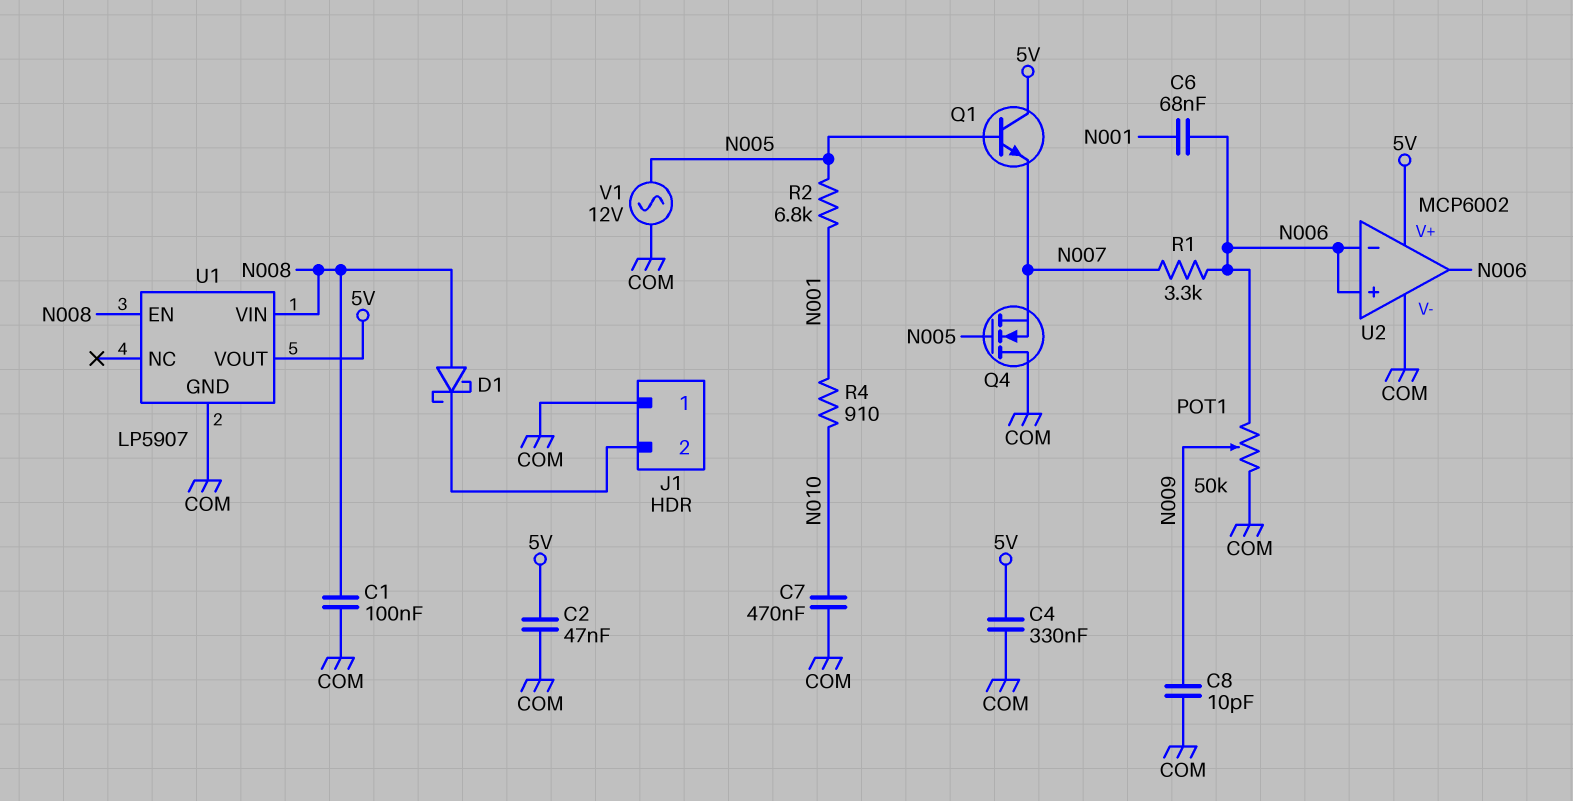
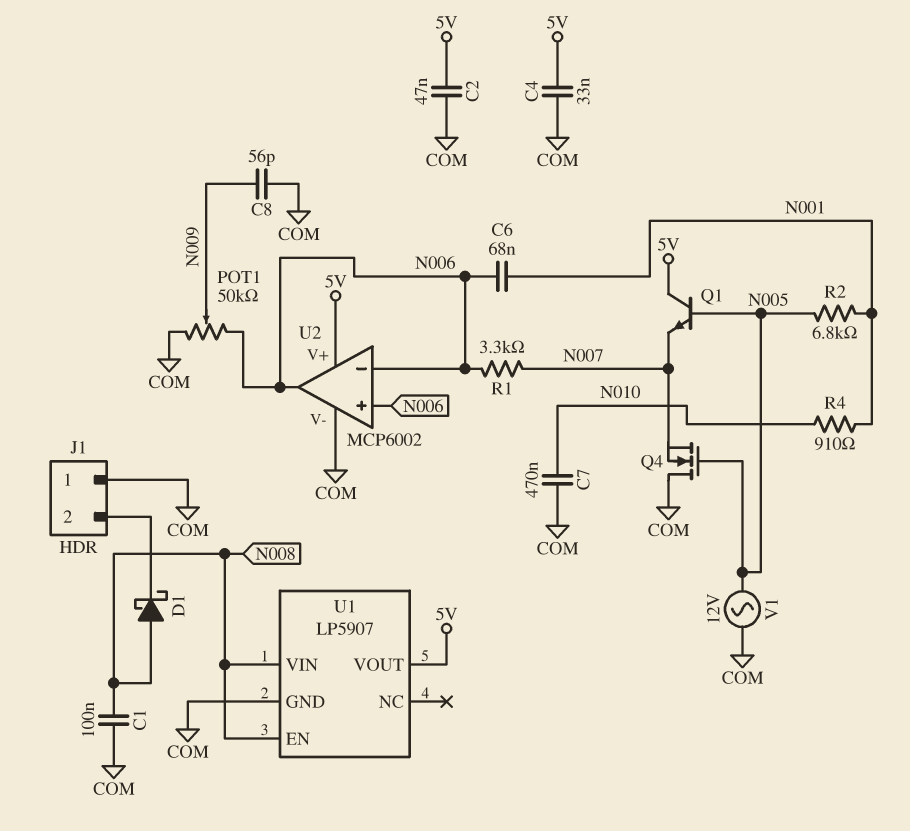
C4: 330nF (5V, COM) -> 33nF (5V, COM)
C8: 10pF (COM, N009) -> 56pF (COM, N009)

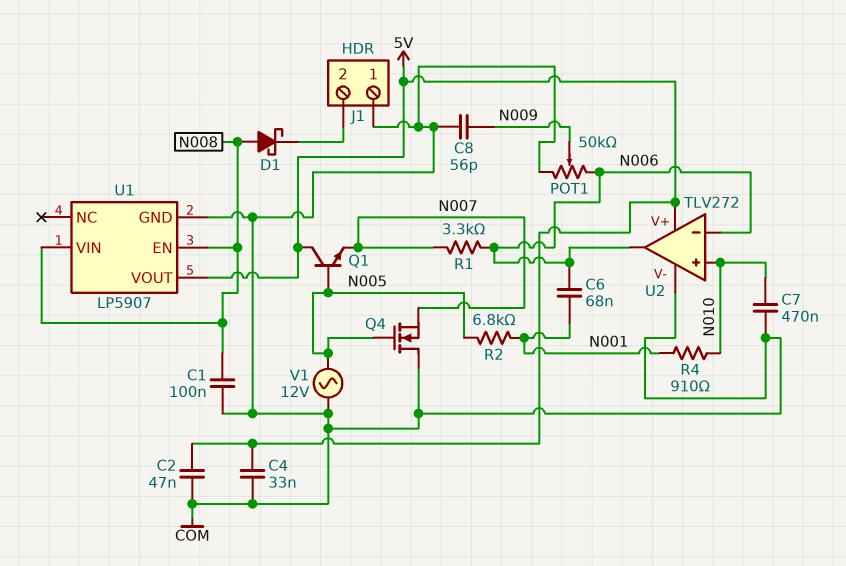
U2: MCP6002 -> TLV272
U2 pin in+: N006 -> N010

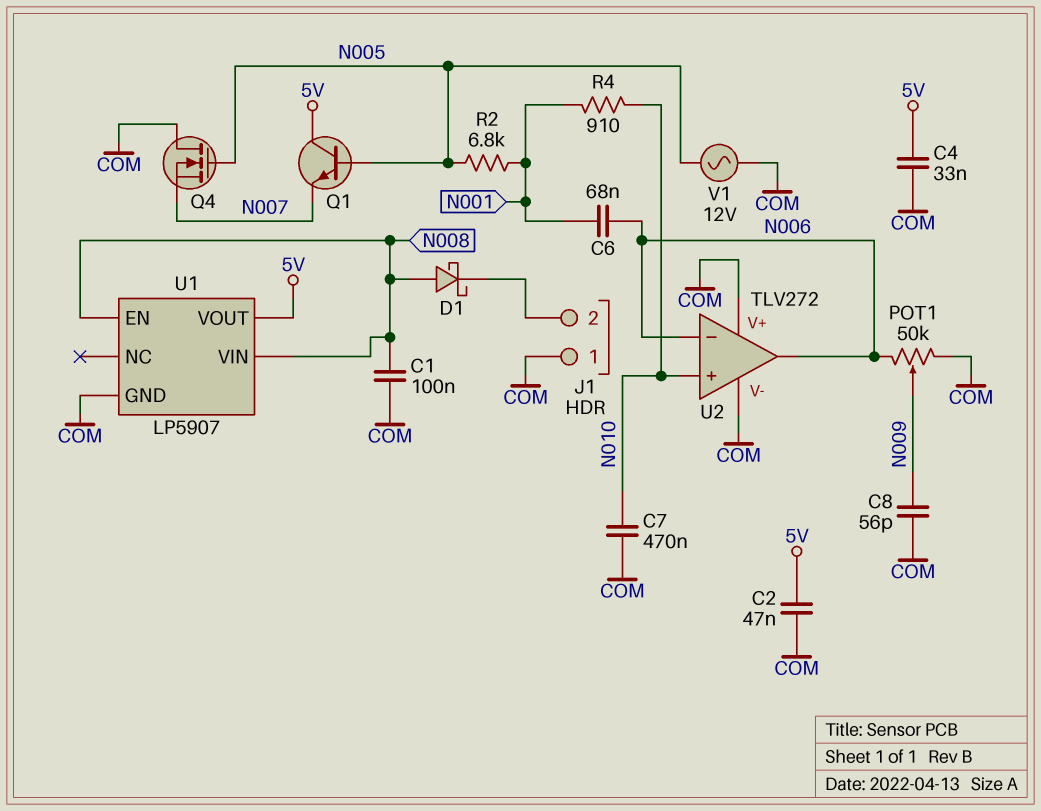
R1: 3.3k (N006, N007) -> none
U2 pin V+: 5V -> COM

